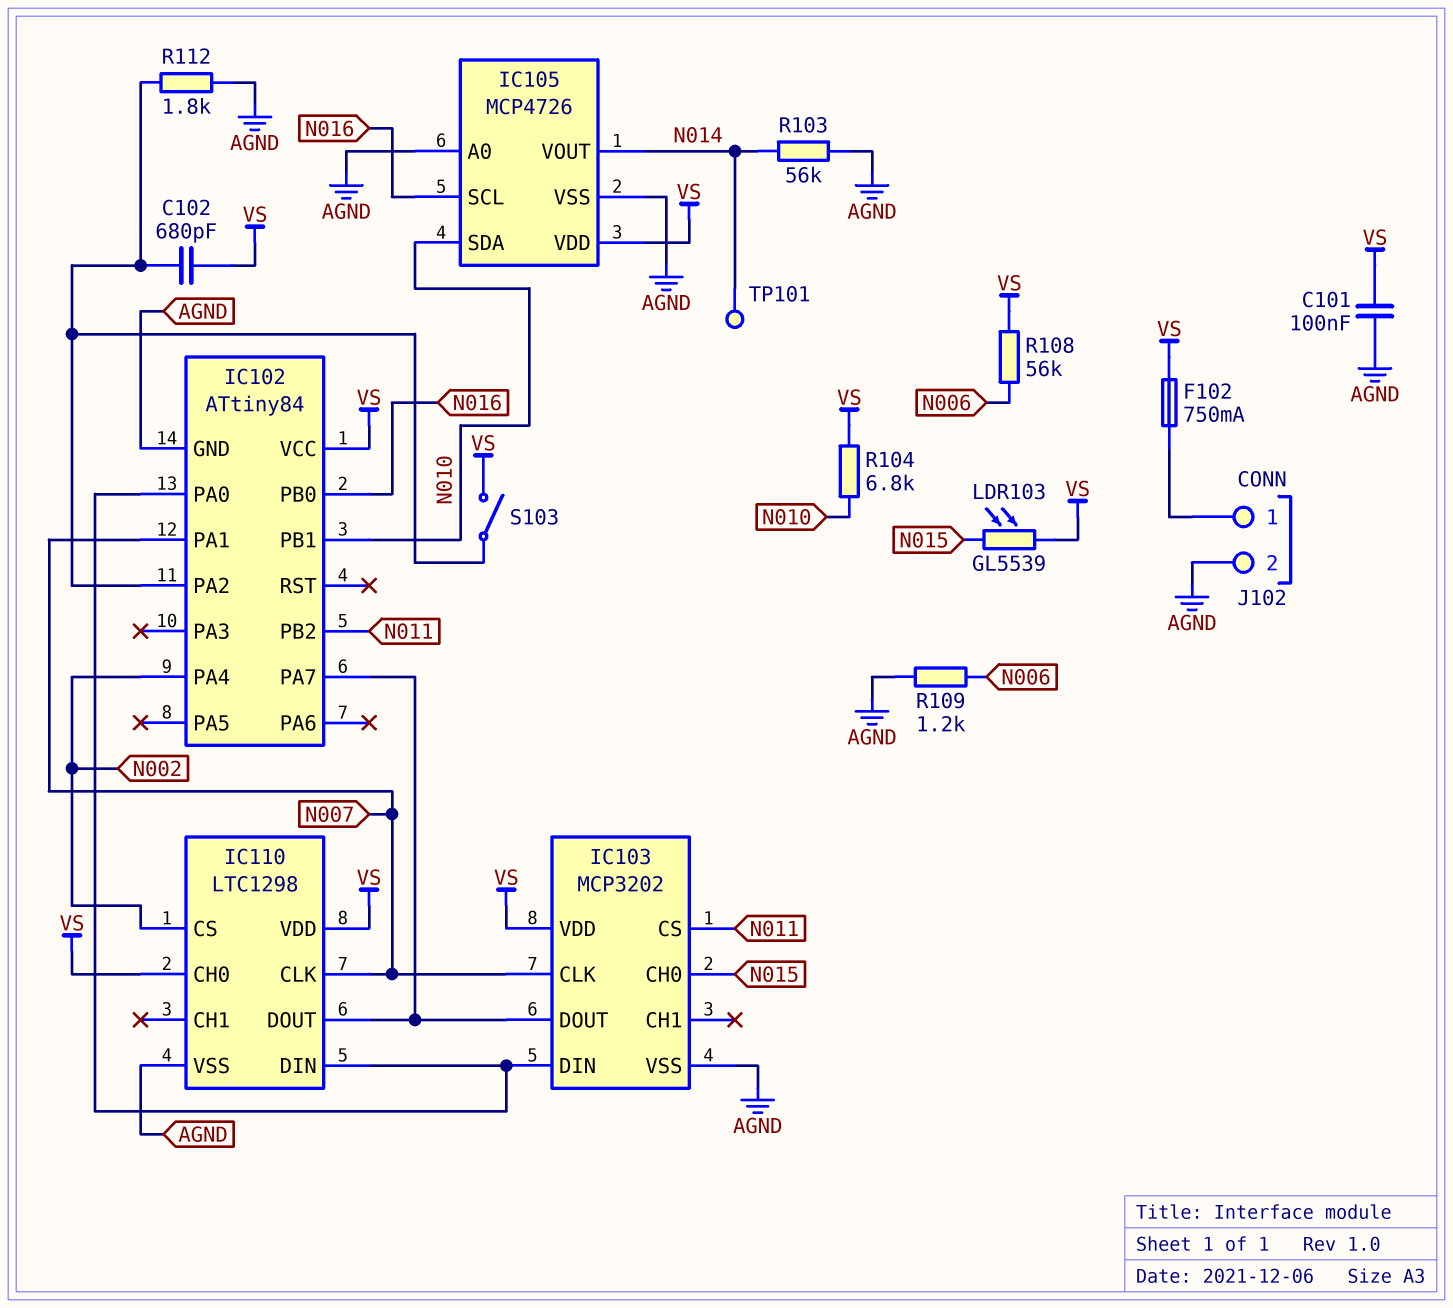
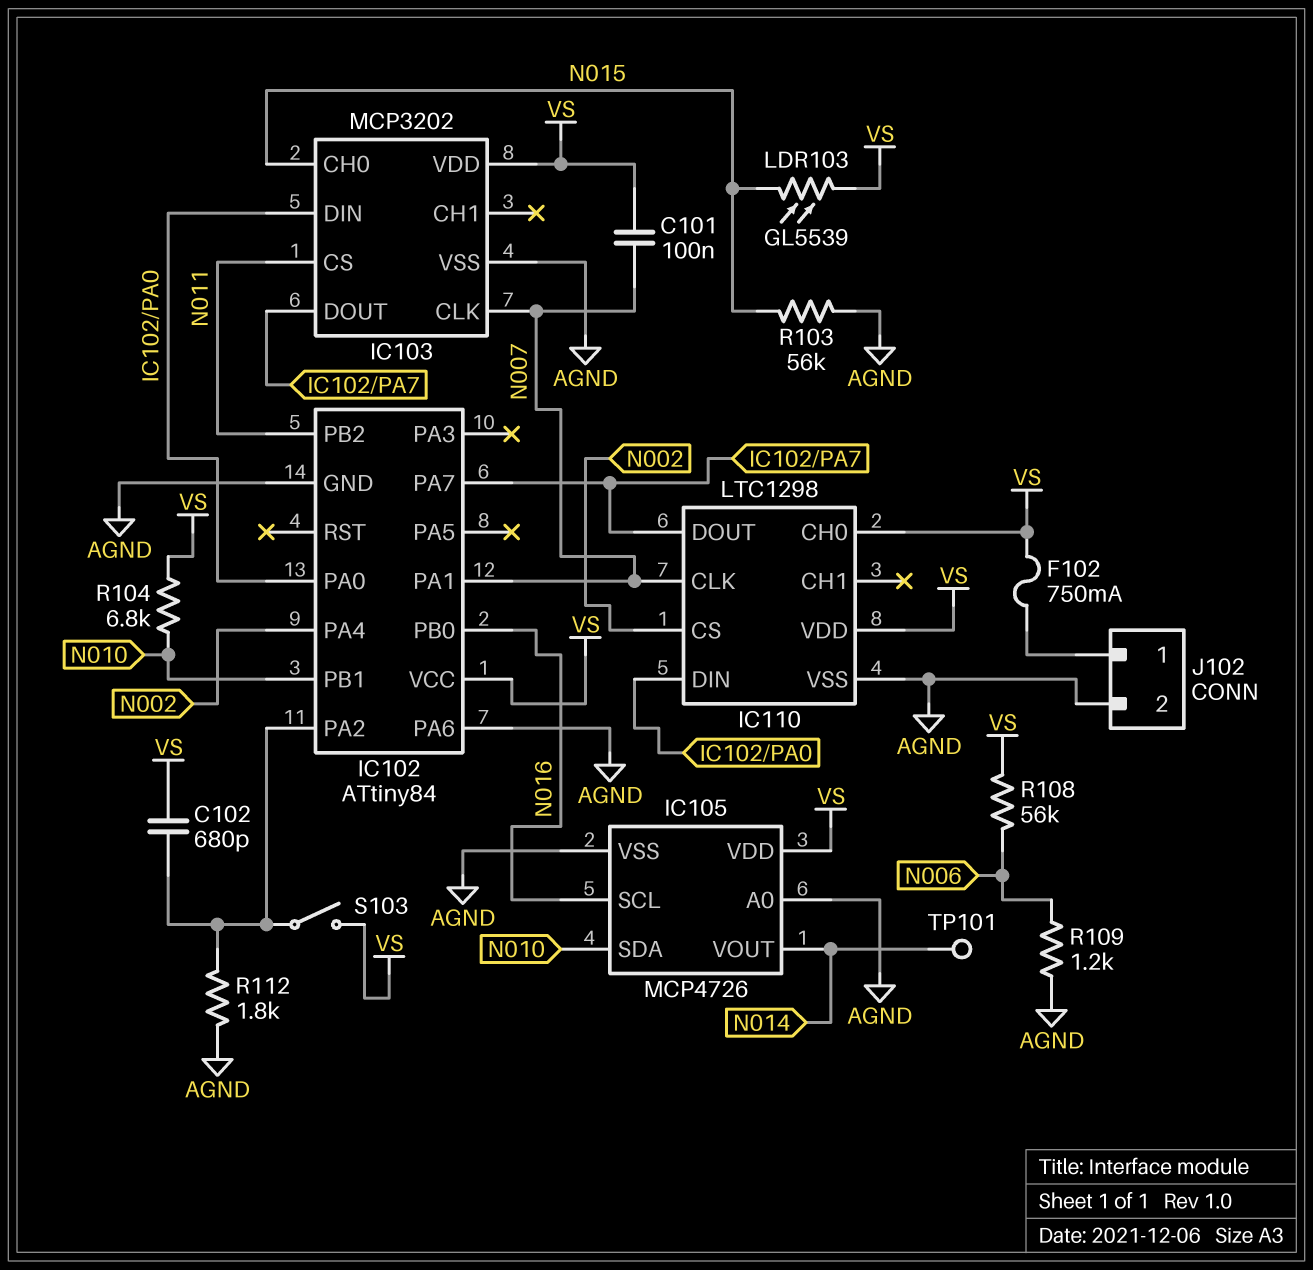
C101: 100nF (AGND, VS) -> 100nF (N007, VS)
IC102 pin PA6: none -> AGND
R103: 56k (AGND, N014) -> 56k (AGND, N015)

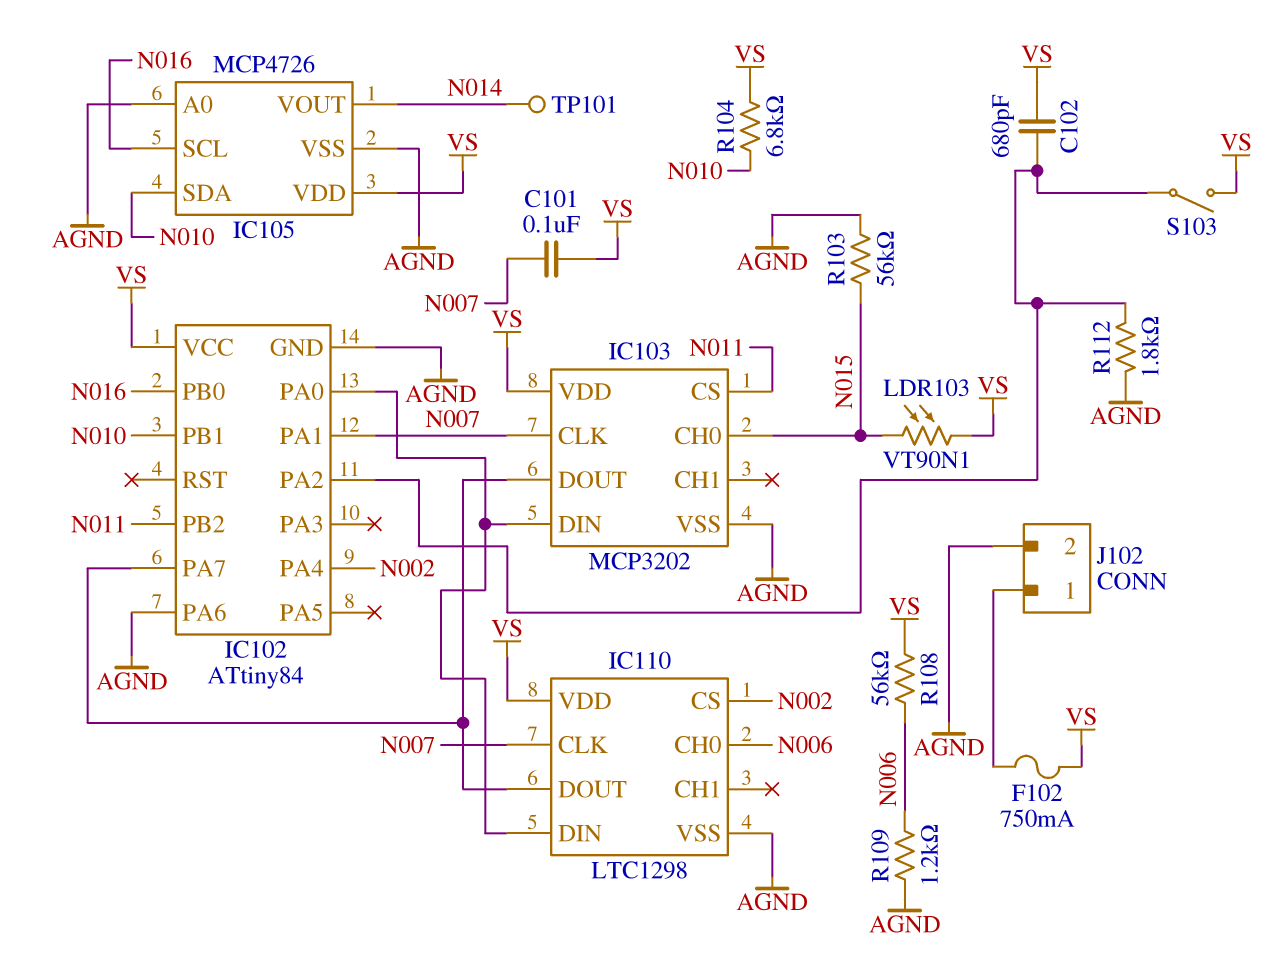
IC110 pin CH0: VS -> N006
LDR103: GL5539 (N015, VS) -> VT90N1 (N015, VS)

